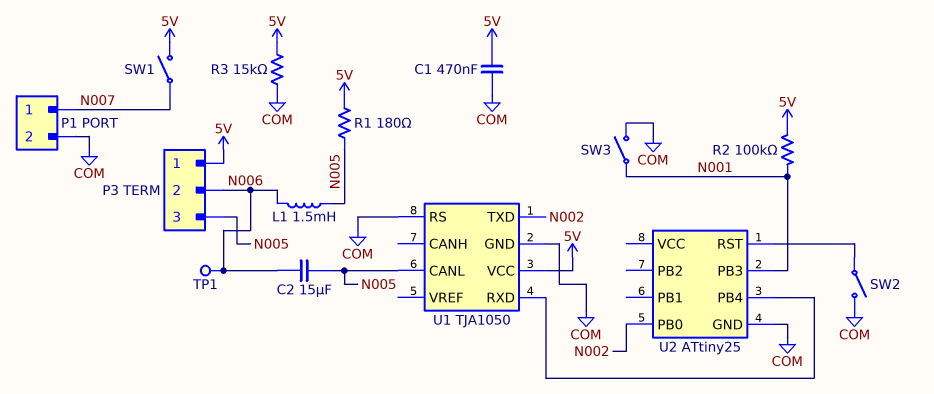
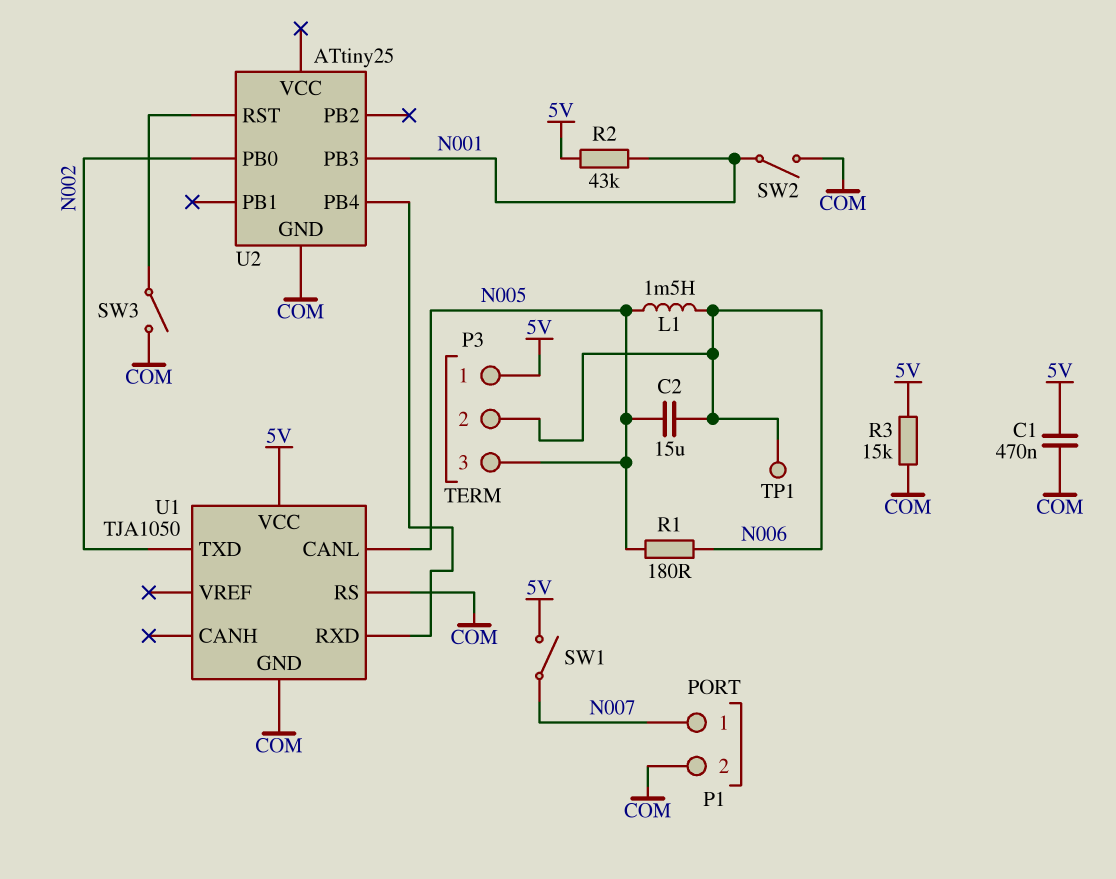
R1: 180 (5V, N005) -> 180 (N005, N006)
R2: 100k (5V, N001) -> 43k (5V, N001)
SW2: switch (COM, U2/RST) -> switch (COM, N001)
SW3: switch (COM, N001) -> switch (COM, U2/RST)

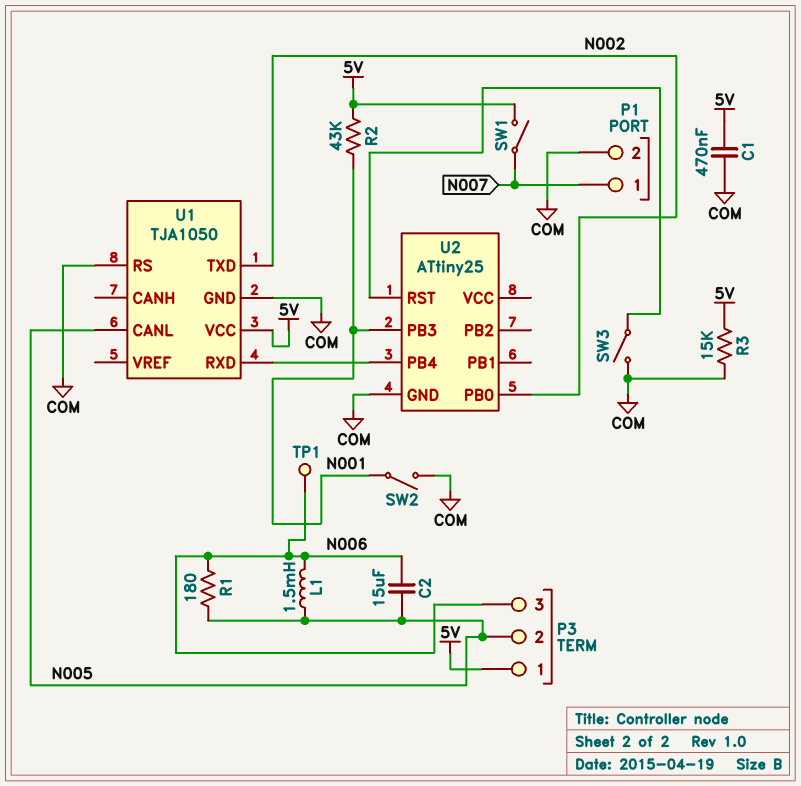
P3 pin 2: N006 -> N005
P3 pin 3: N005 -> N006

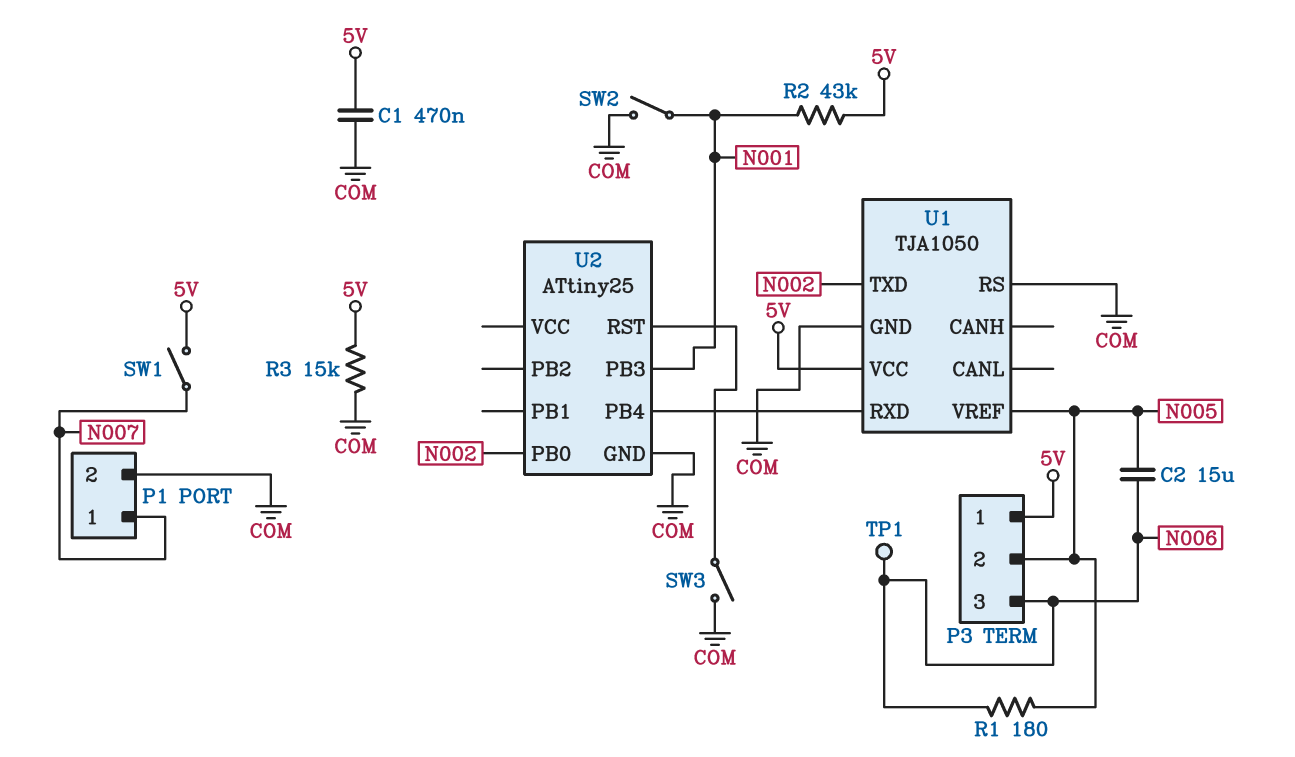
L1: 1.5mH (N005, N006) -> none
U1 pin CANL: N005 -> none
U1 pin VREF: none -> N005

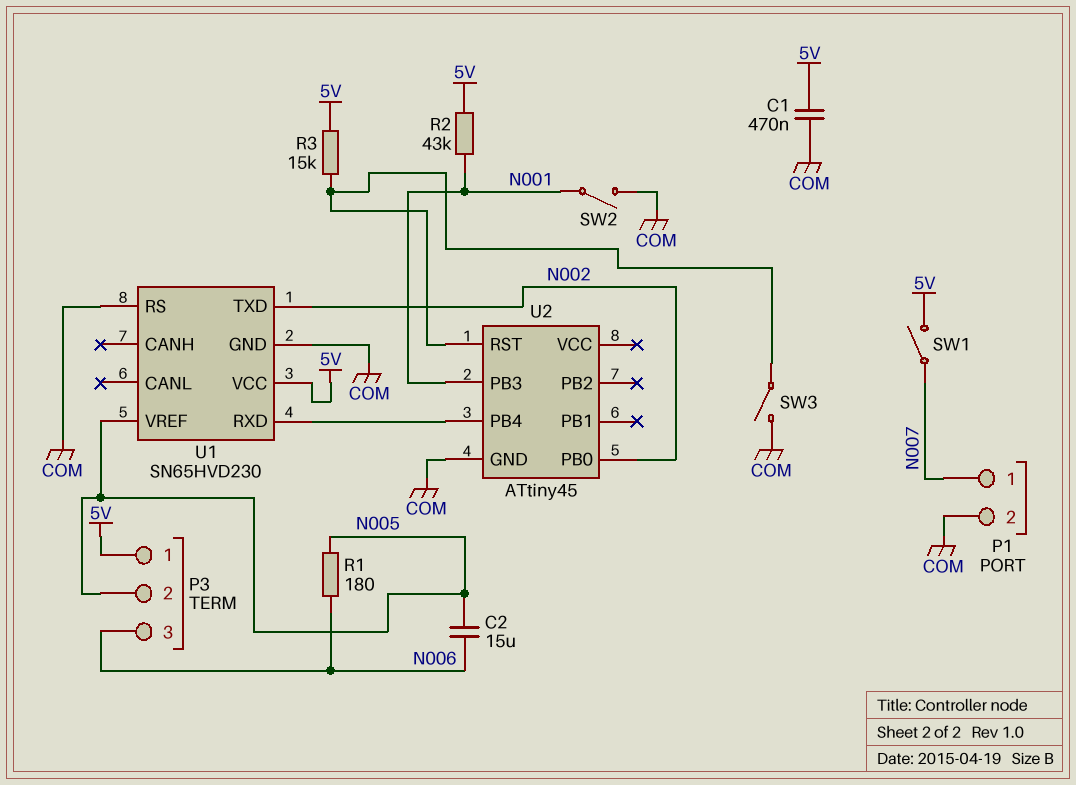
R3: 15k (5V, COM) -> 15k (5V, U2/RST)
TP1: test point (N006) -> none
U1: TJA1050 -> SN65HVD230
U2: ATtiny25 -> ATtiny45

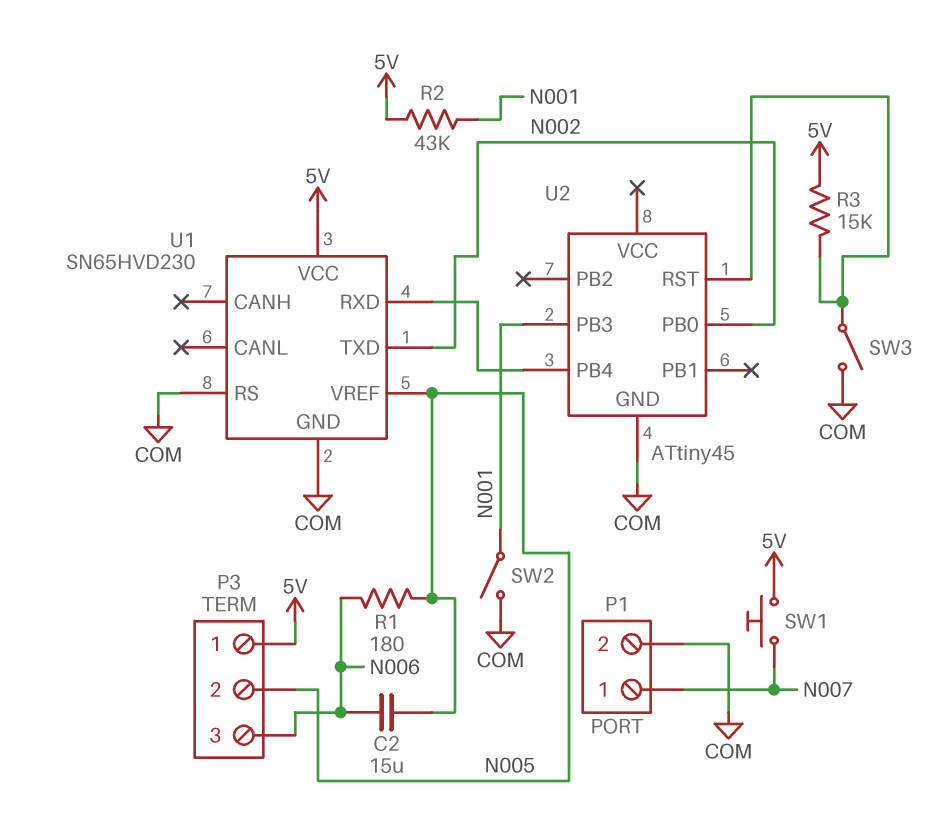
C1: 470nF (5V, COM) -> none
SW1: switch (5V, N007) -> button (5V, N007)

